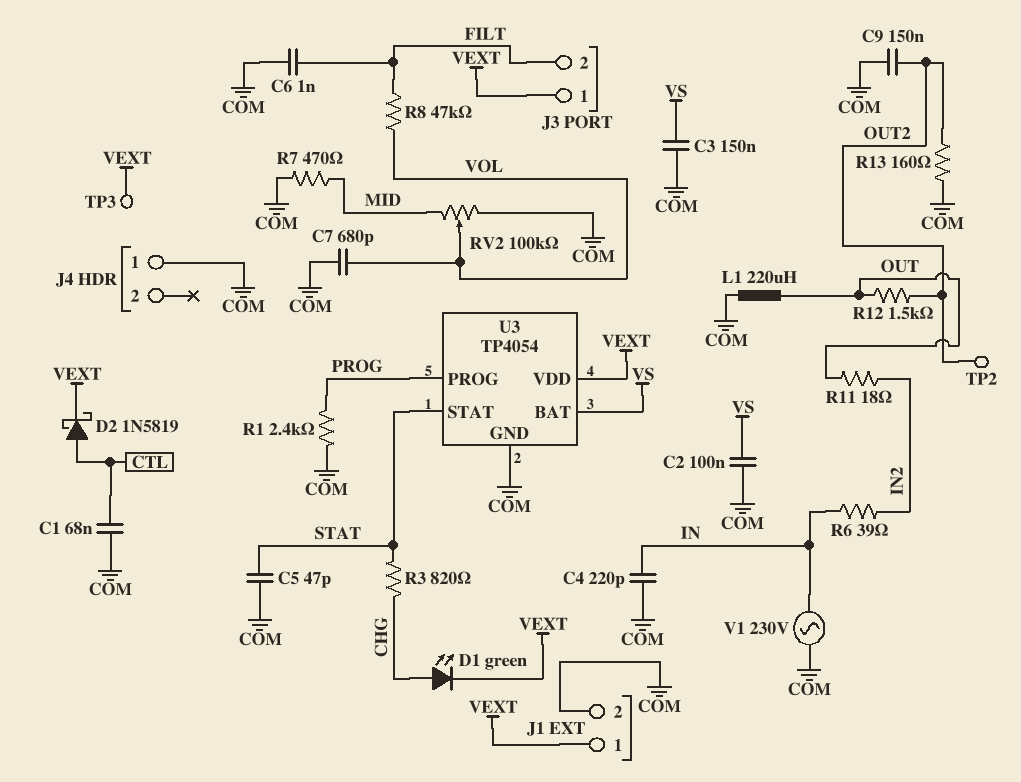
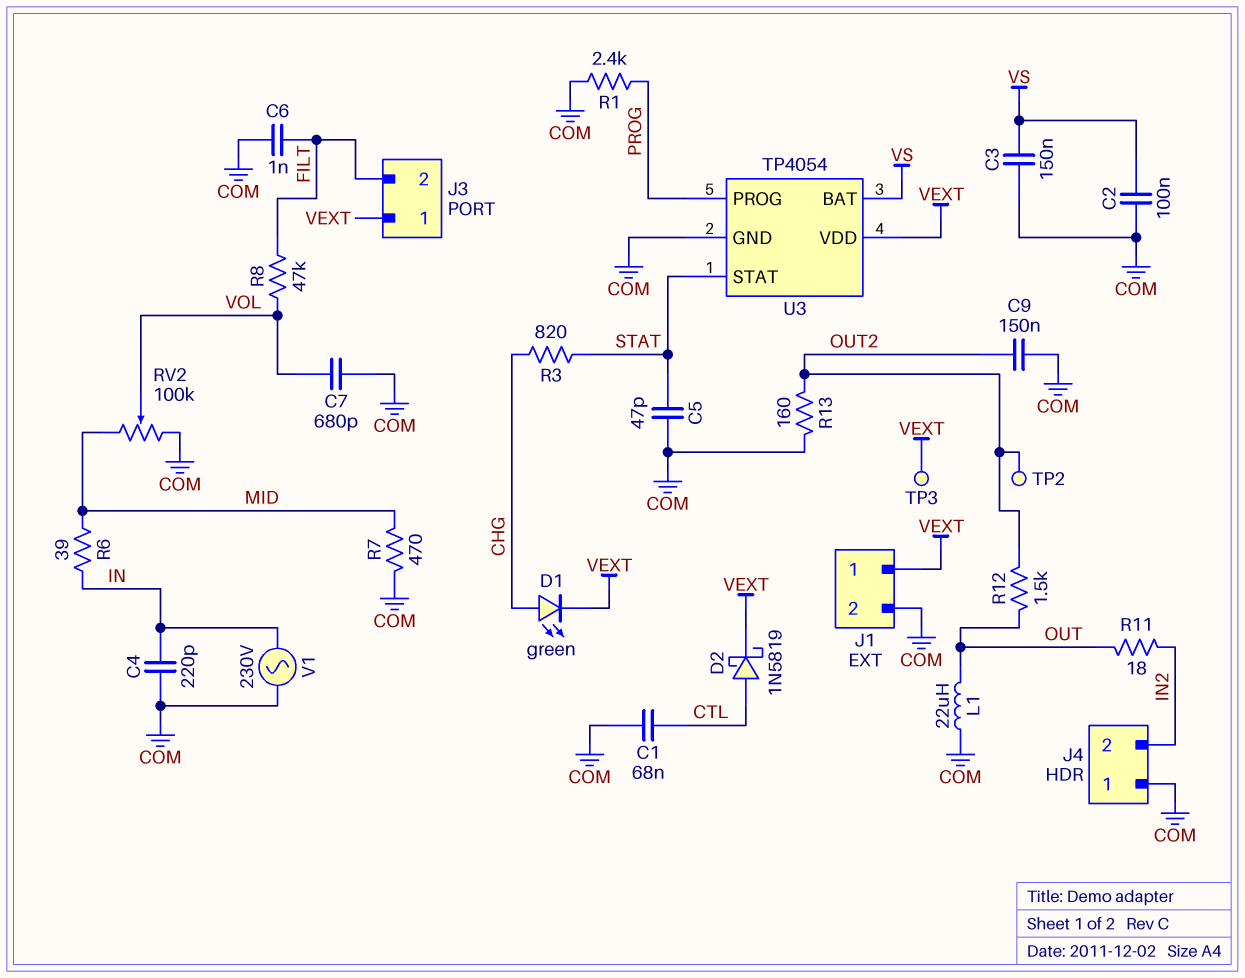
J4 pin 2: none -> IN2
L1: 220uH (COM, OUT) -> 22uH (COM, OUT)
R6: 39 (IN, IN2) -> 39 (IN, MID)

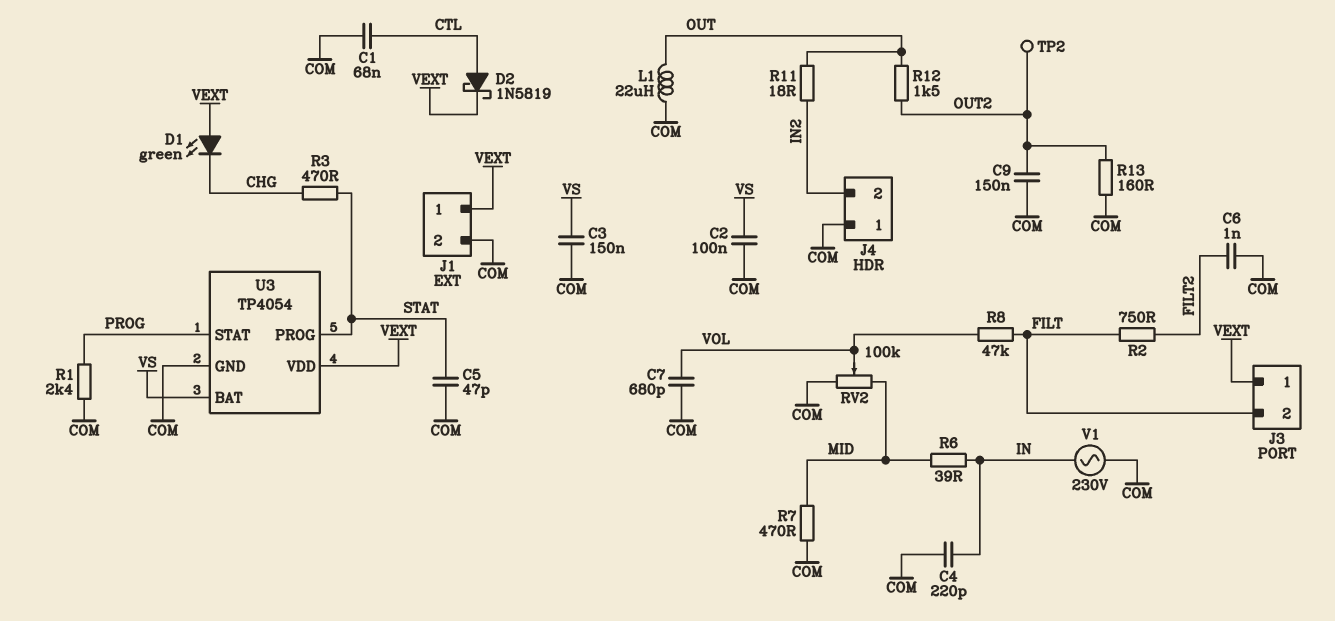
C6: 1nF (COM, FILT) -> 1nF (COM, FILT2)
D1: LED green (A CHG, K VEXT) -> LED green (A VEXT, K CHG)
R2: none -> 750 (FILT, FILT2)
R3: 820 (CHG, STAT) -> 470 (CHG, STAT)
TP3: test point (VEXT) -> none
U3 pin PROG: PROG -> STAT
U3 pin STAT: STAT -> PROG

